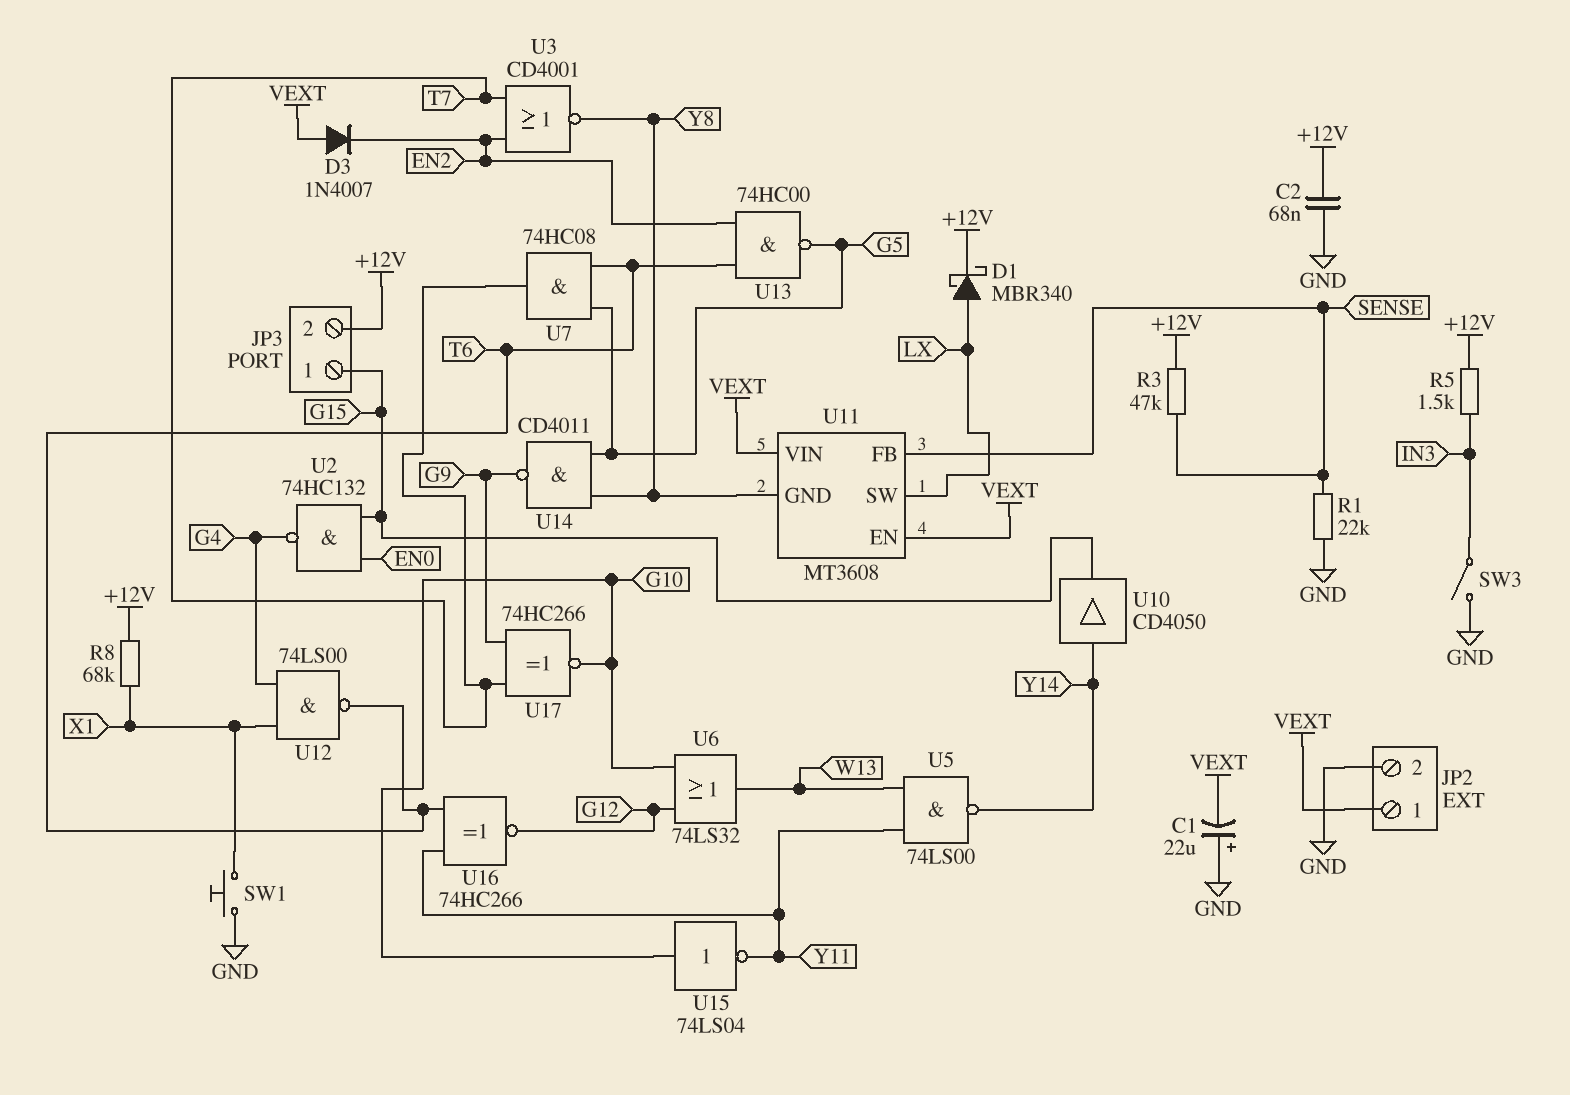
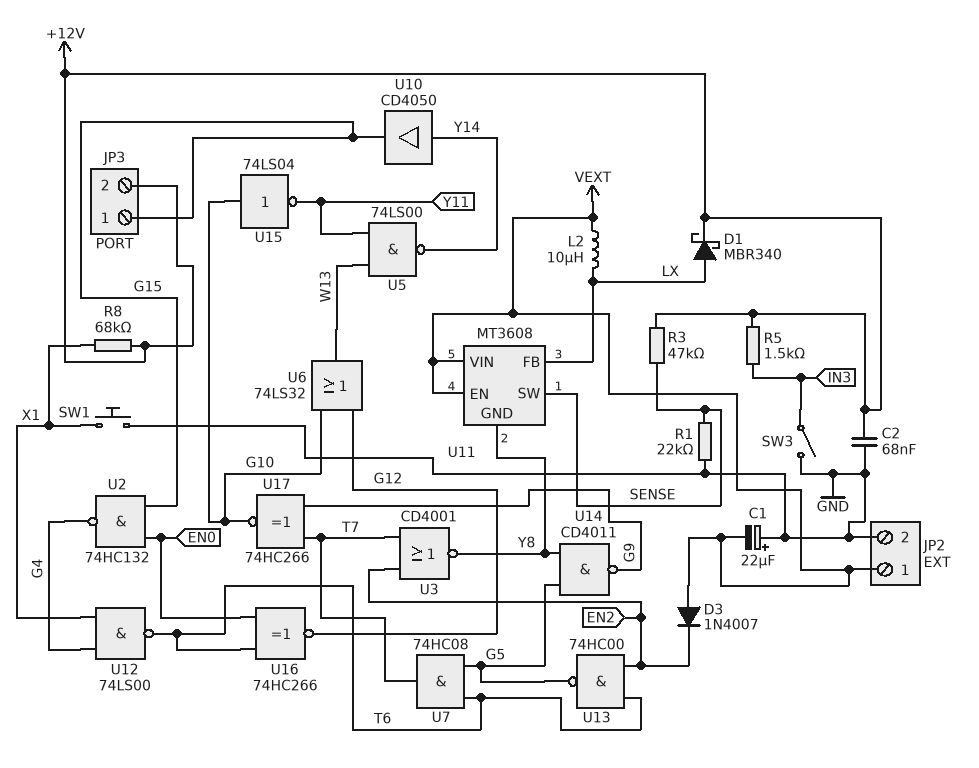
L2: none -> 10uH (LX, VEXT)
U11 pin FB: SENSE -> LX
U11 pin SW: LX -> SENSE
U16: XNOR 74HC266 (in T6, in Y11, out G12) -> XNOR 74HC266 (in EN0, in T6, out G12)

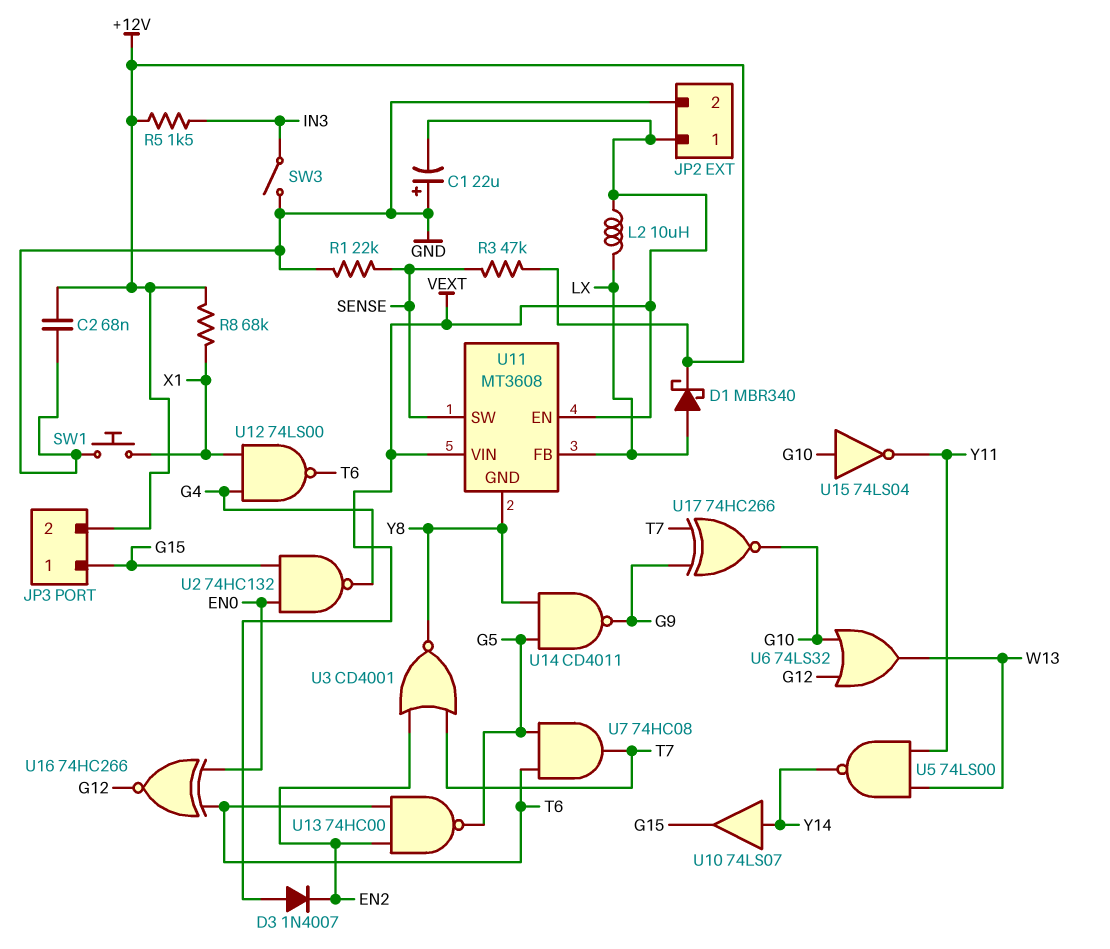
U10: buffer CD4050 (in Y14, out G15) -> buffer 74LS07 (in Y14, out G15)

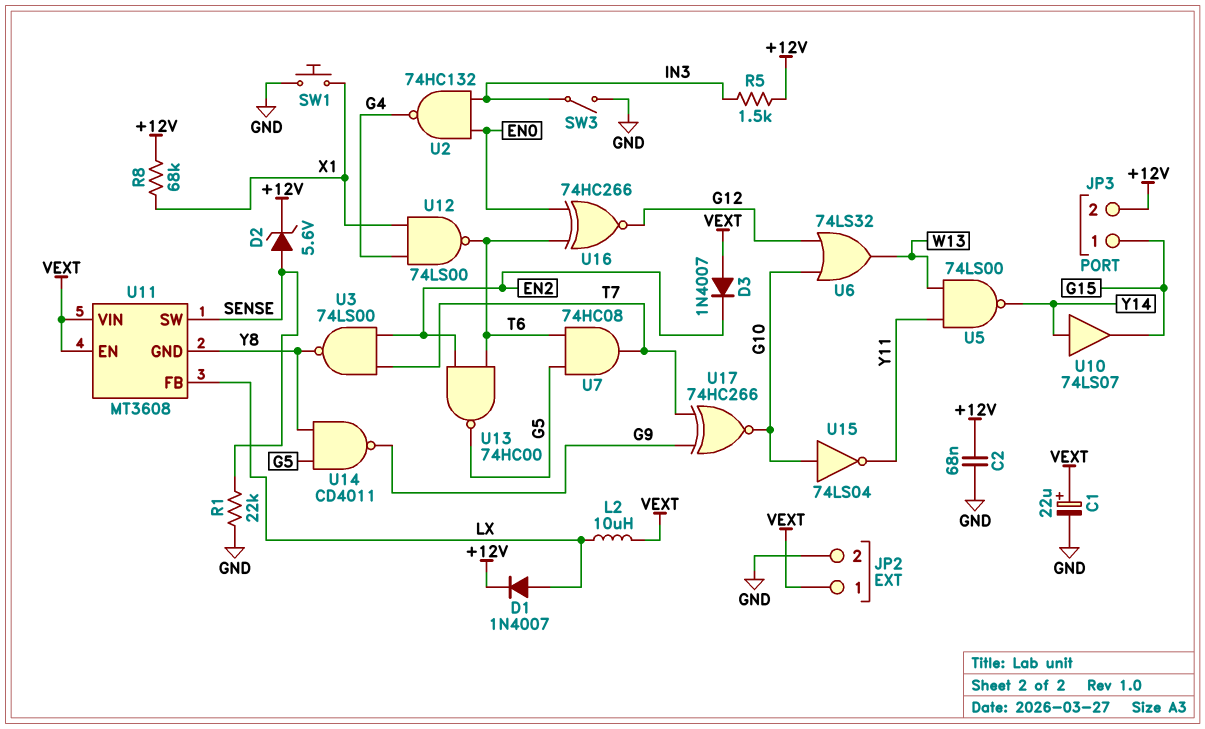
C1: 22uF (plus GND, minus VEXT) -> 22uF (plus VEXT, minus GND)
D1: schottky MBR340 (A LX, K +12V) -> diode 1N4007 (A LX, K +12V)
D2: none -> zener 5.6V (A SENSE, K +12V)
R3: 47k (+12V, SENSE) -> none
U2: NAND 74HC132 (in EN0, in G15, out G4) -> NAND 74HC132 (in EN0, in IN3, out G4)
U3: NOR CD4001 (in EN2, in T7, out Y8) -> NAND 74LS00 (in EN2, in T7, out Y8)

